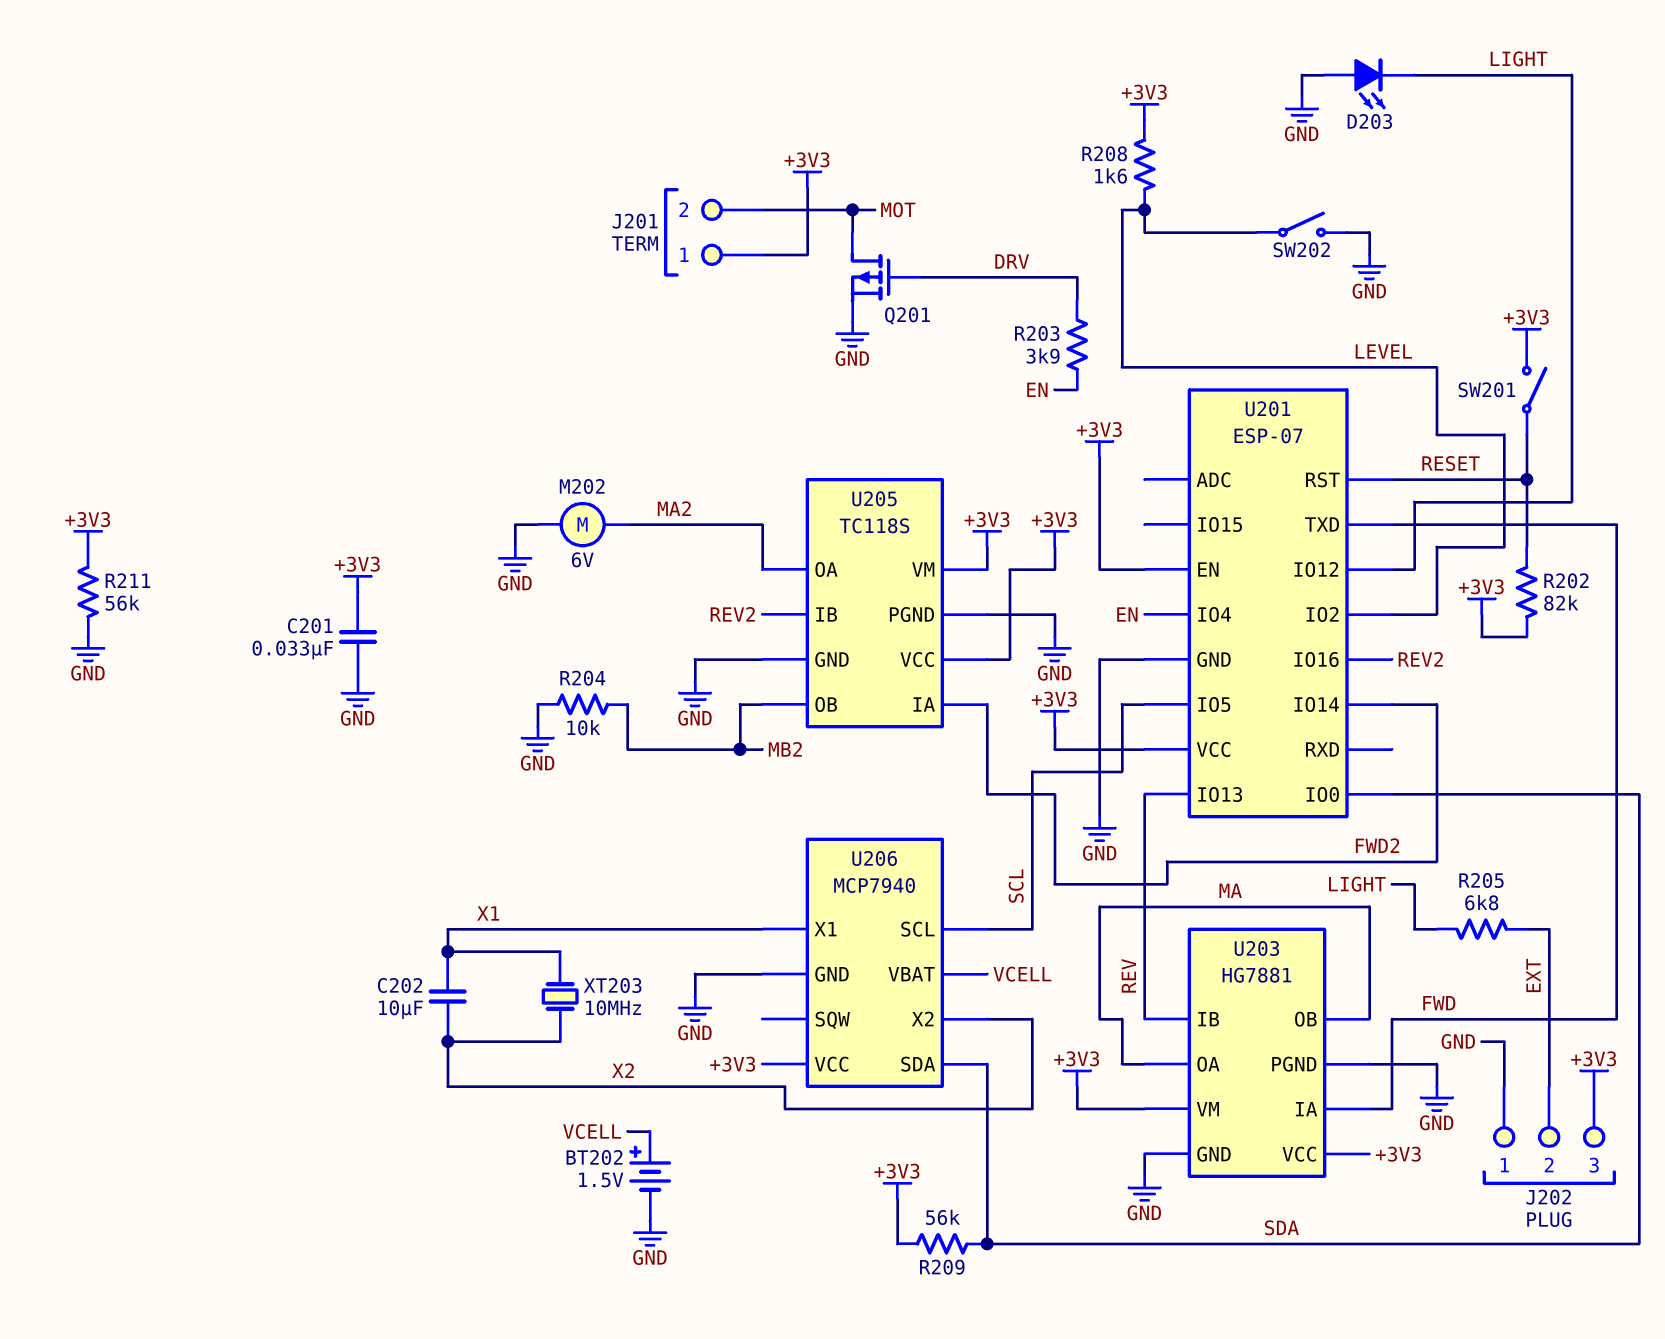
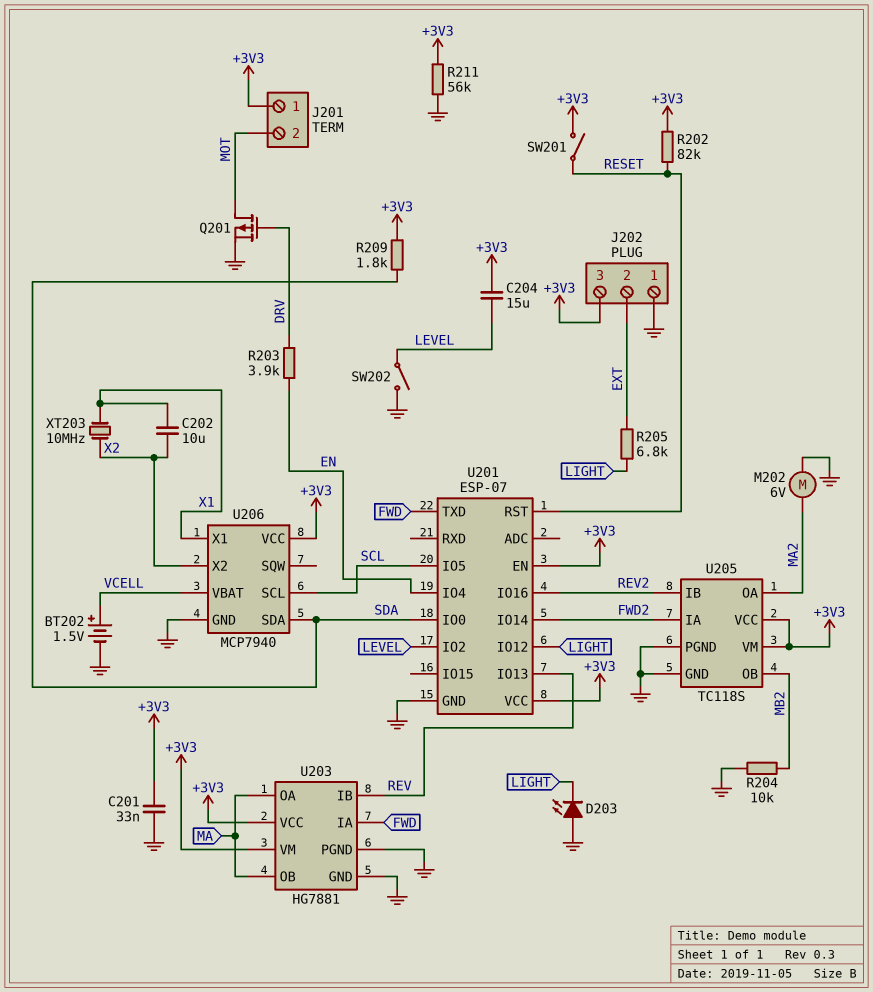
C204: none -> 15uF (+3V3, LEVEL)
R208: 1.6k (+3V3, LEVEL) -> none
R209: 56k (+3V3, SDA) -> 1.8k (+3V3, SDA)

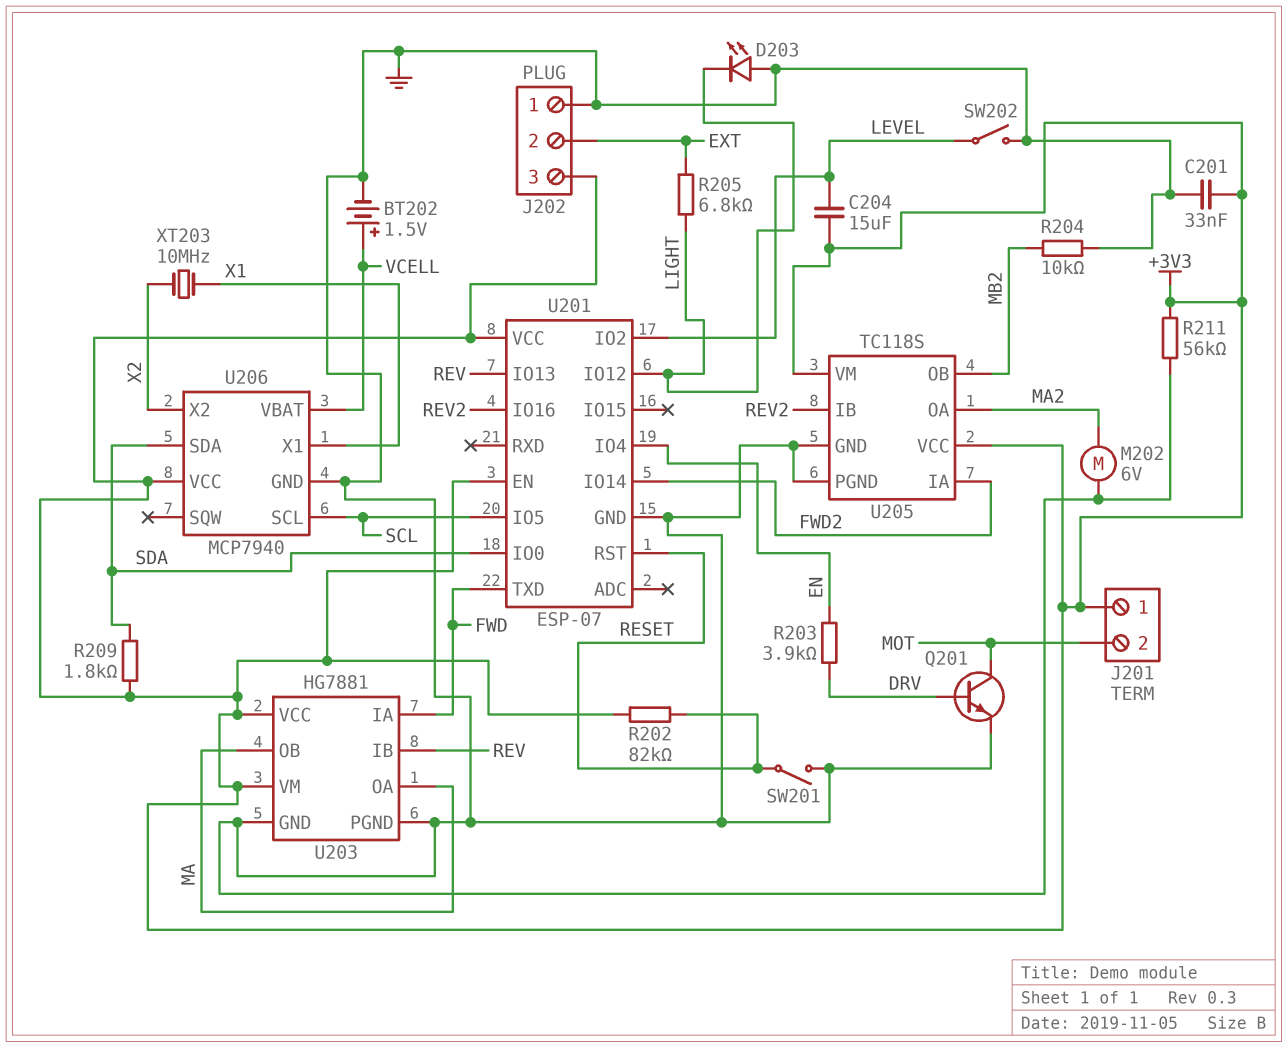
C202: 10uF (X1, X2) -> none
Q201: PMOS (G DRV, D MOT, S GND) -> NPN (B DRV, C MOT, E GND)
SW201: switch (+3V3, RESET) -> switch (GND, RESET)

